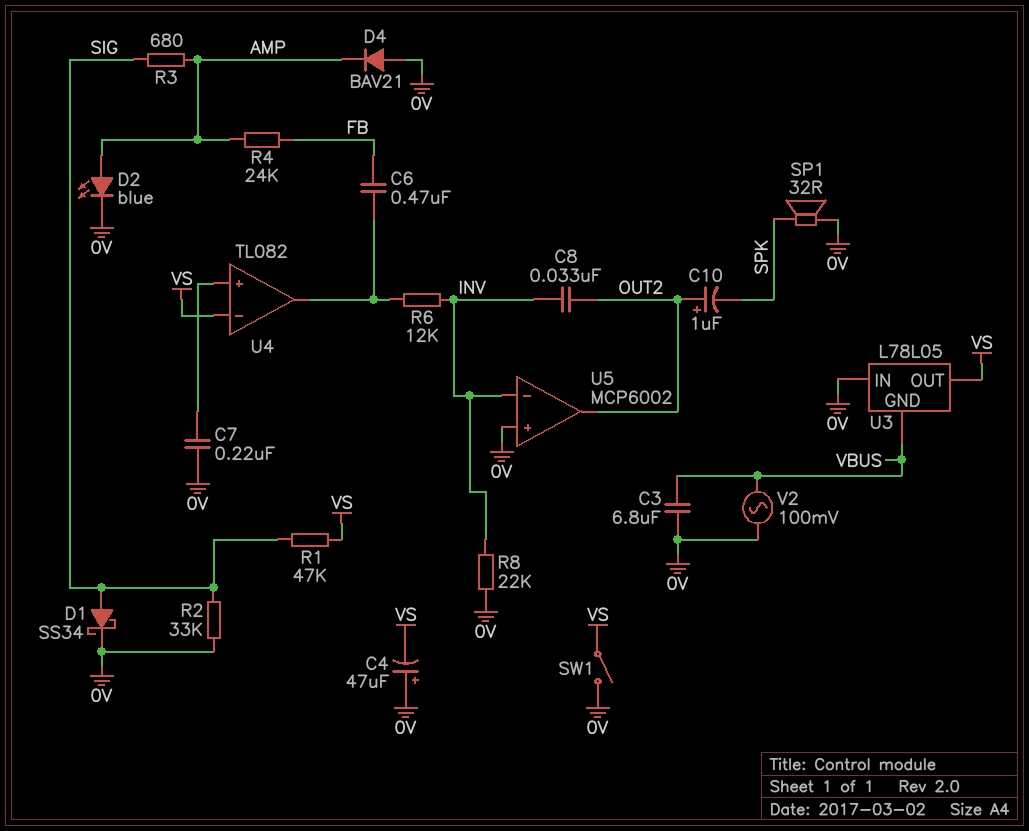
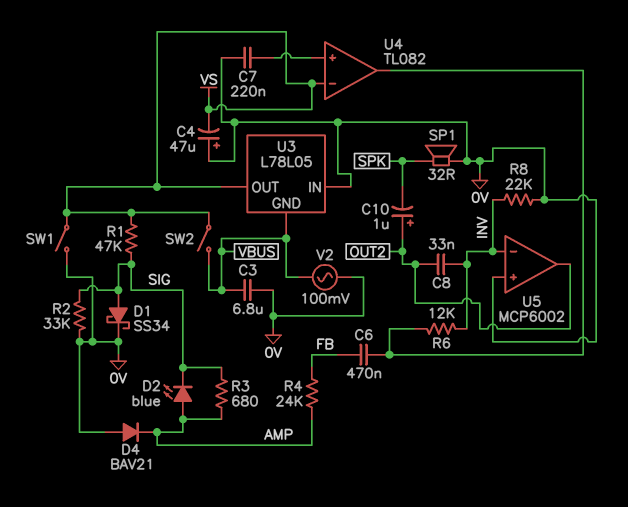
D2: LED blue (A AMP, K 0V) -> LED blue (A AMP, K SIG)
SW2: none -> switch (VBUS, VS)

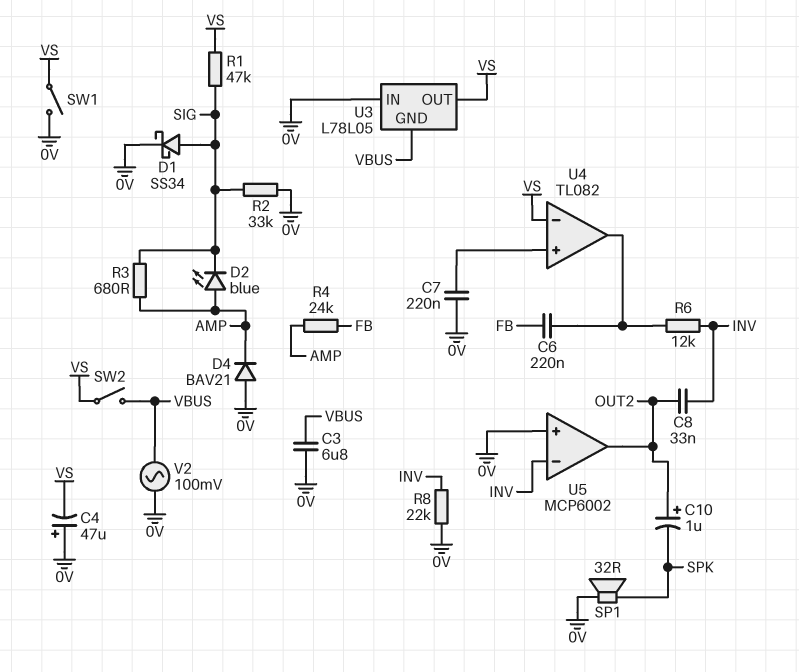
C6: 470nF (FB, U4/out) -> 220nF (FB, U4/out)

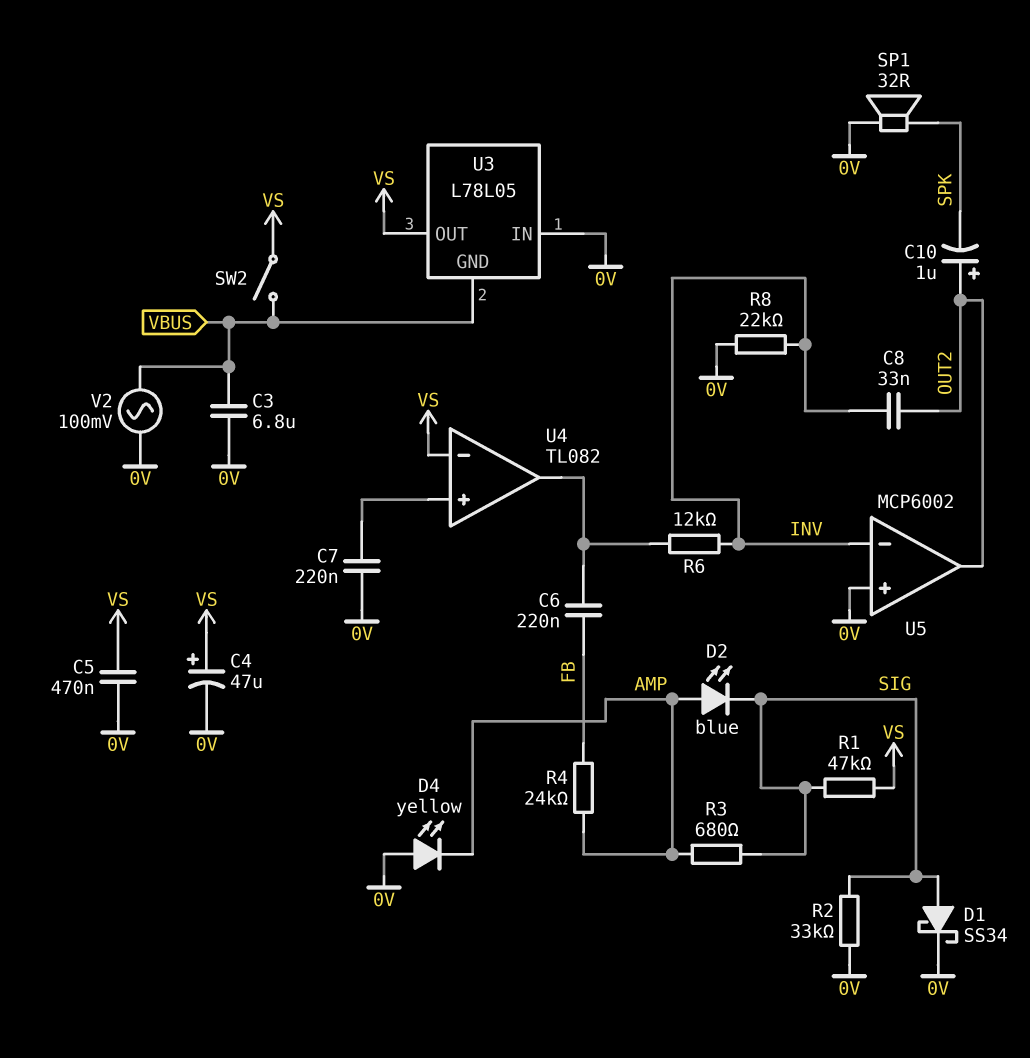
C4: 47uF (plus 0V, minus VS) -> 47uF (plus VS, minus 0V)
C5: none -> 470nF (0V, VS)
D4: diode BAV21 (A 0V, K AMP) -> LED yellow (A 0V, K AMP)
SW1: switch (0V, VS) -> none

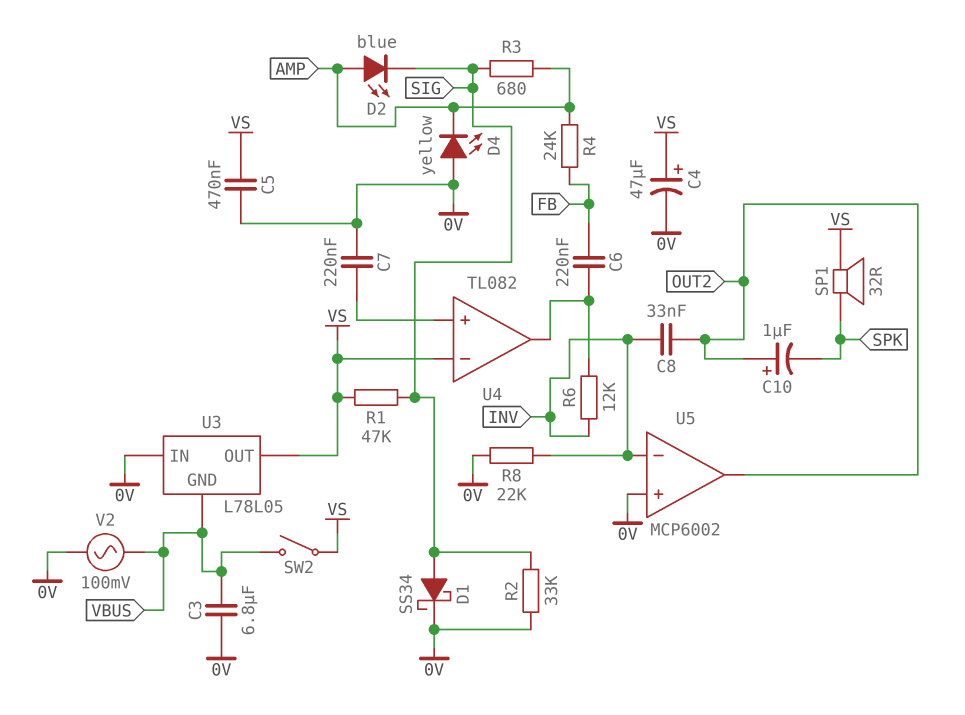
SP1: speaker 32R (0V, SPK) -> speaker 32R (SPK, VS)

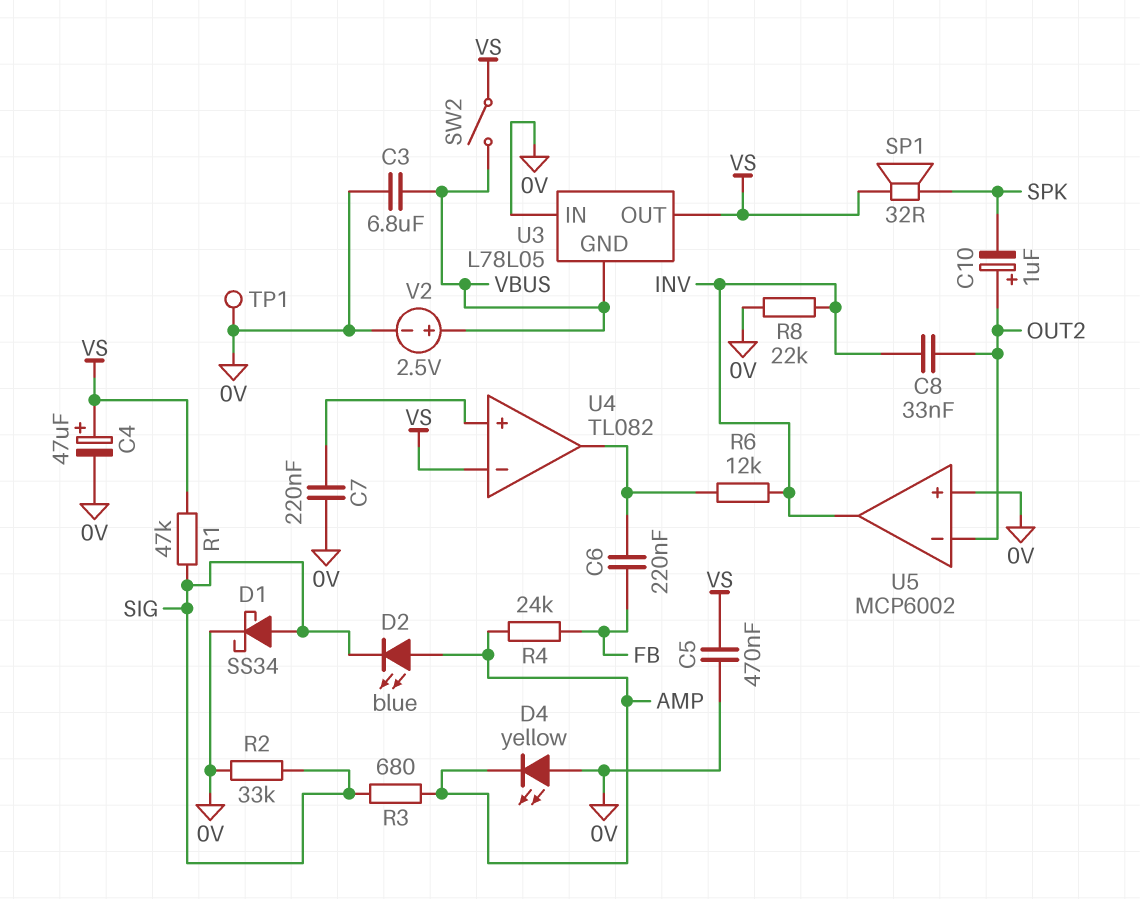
TP1: none -> test point (0V)
U5 pin in-: INV -> OUT2
U5 pin out: OUT2 -> INV
V2: AC 100mV (0V, VBUS) -> 2.5V (plus VBUS, minus 0V)

